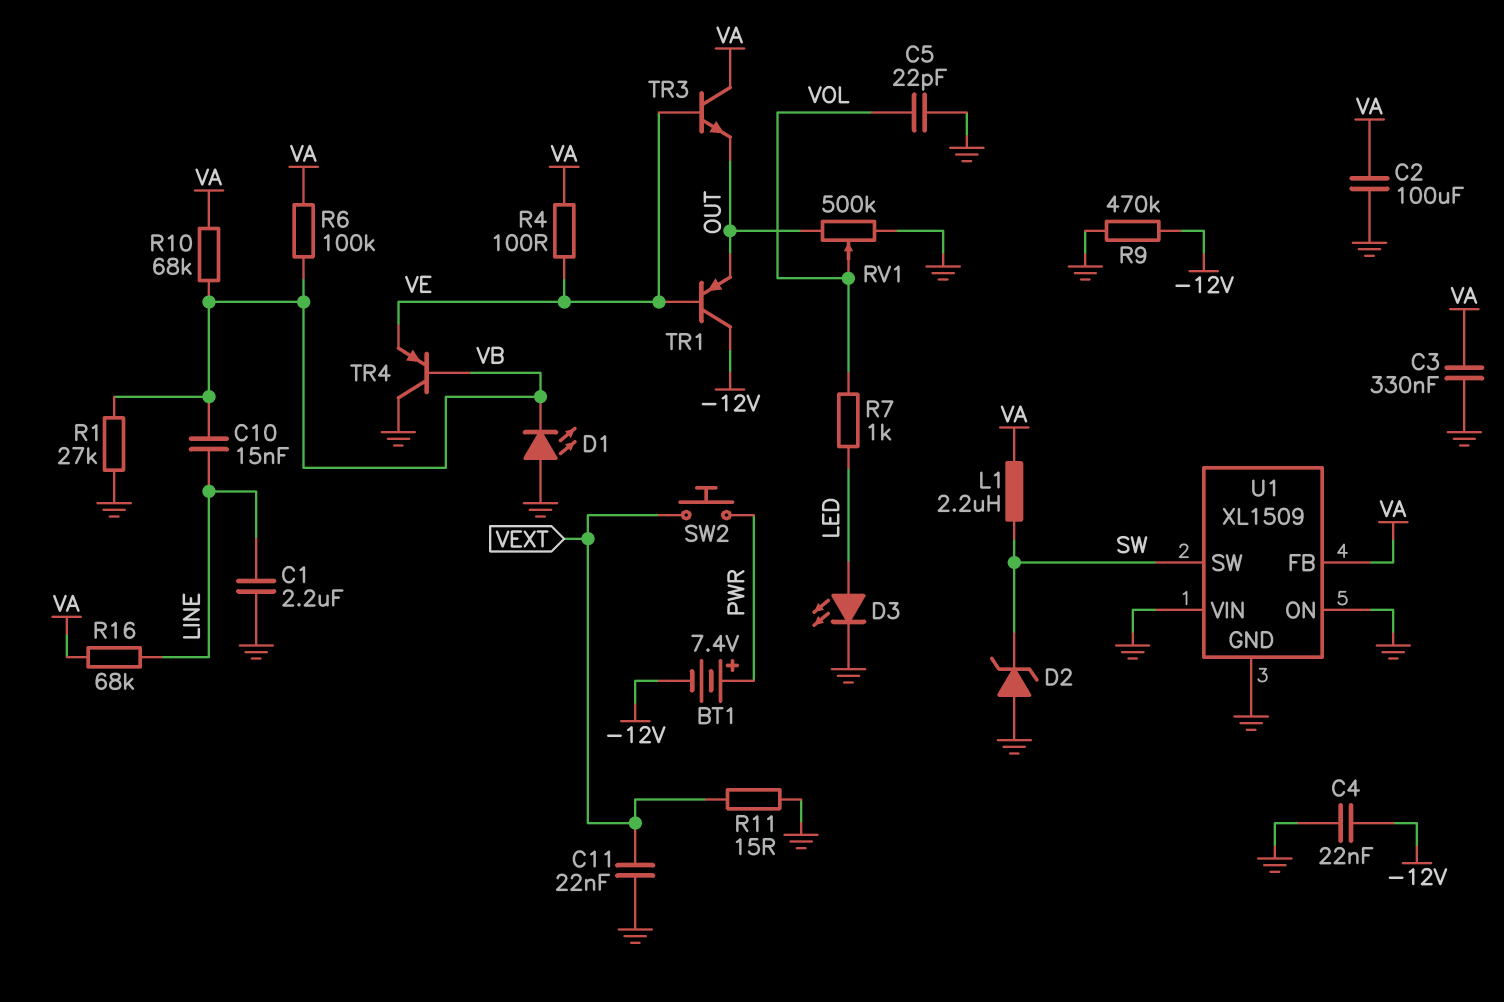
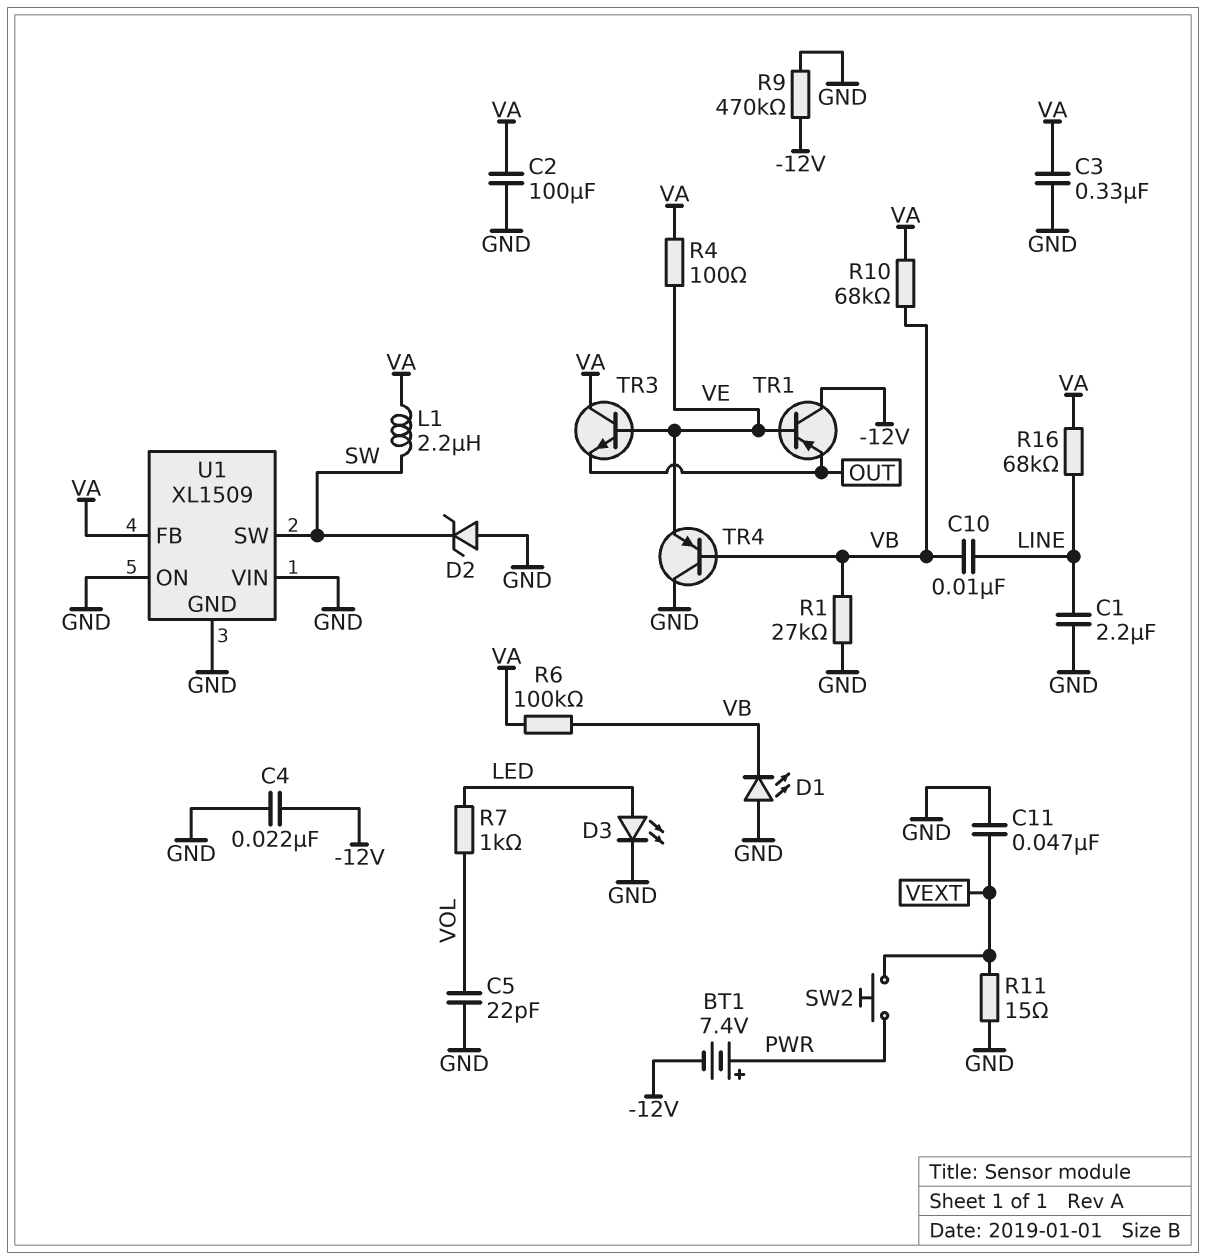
C10: 15nF (LINE, VB) -> 10nF (LINE, VB)
C11: 22nF (GND, VEXT) -> 47nF (GND, VEXT)
RV1: 500k (GND, OUT, wiper VOL) -> none

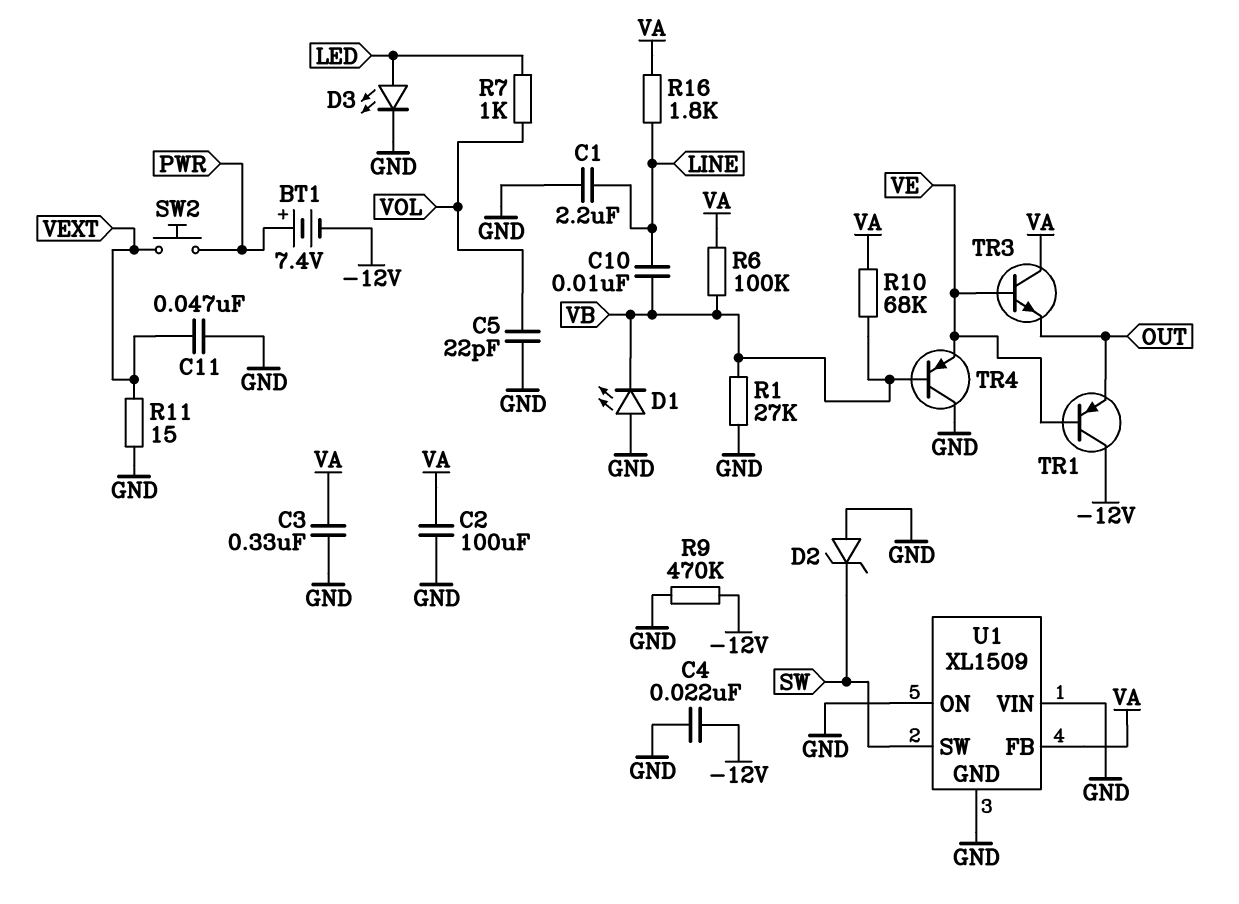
L1: 2.2uH (SW, VA) -> none
R4: 100 (VA, VE) -> none
R16: 68k (LINE, VA) -> 1.8k (LINE, VA)

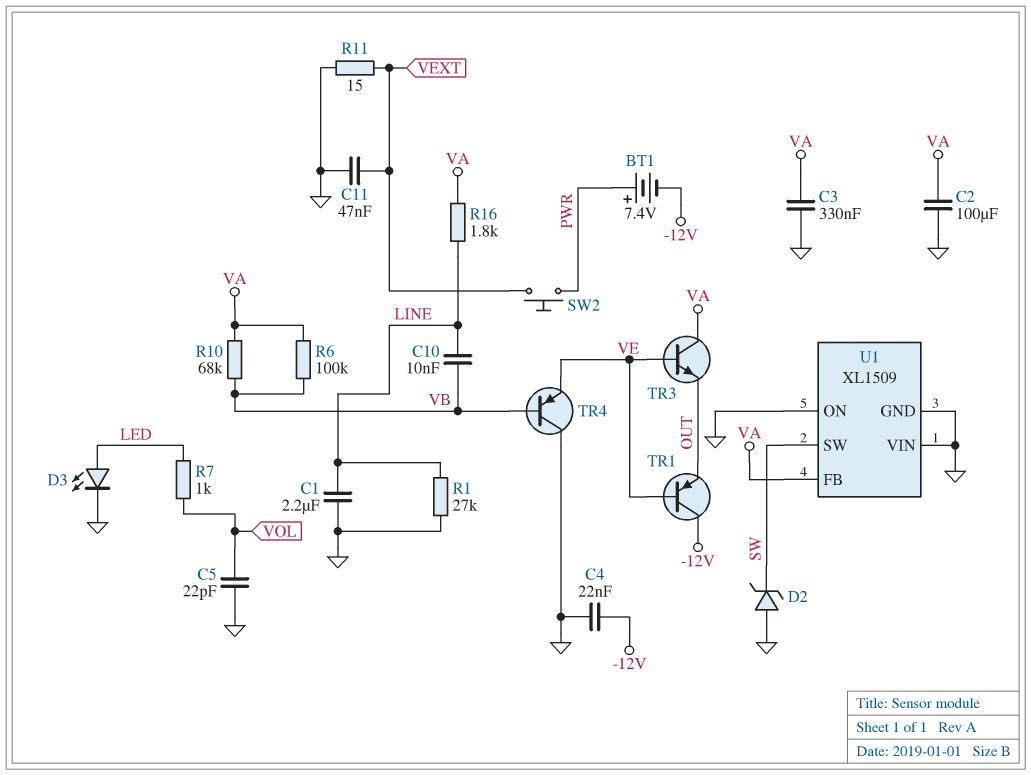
D1: LED (A GND, K VB) -> none
R1: 27k (GND, VB) -> 27k (GND, LINE)
R9: 470k (-12V, GND) -> none

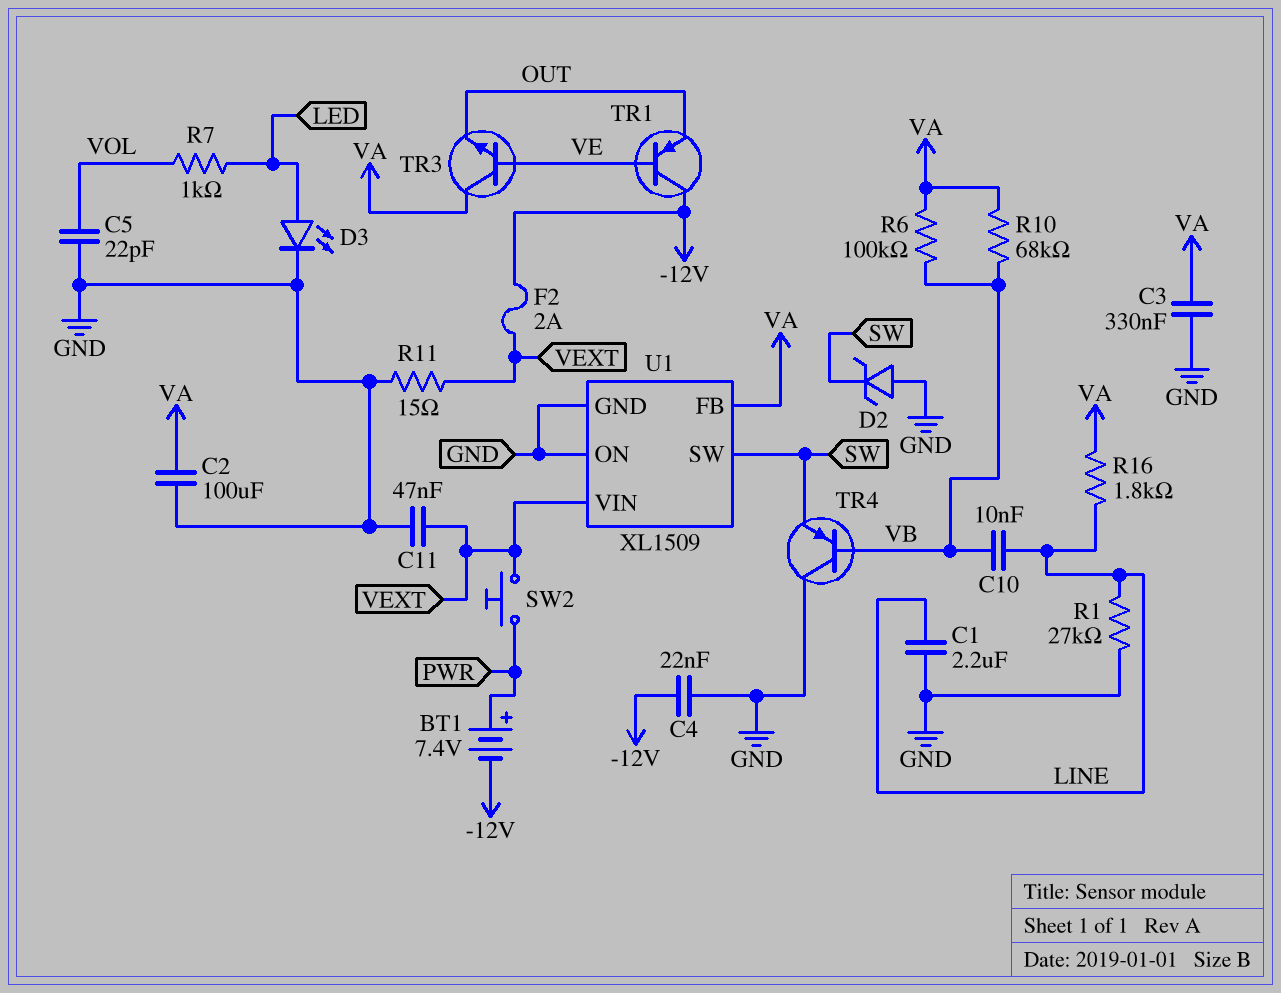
F2: none -> 2A (-12V, VEXT)
TR4: PNP (B VB, C GND, E VE) -> PNP (B VB, C GND, E SW)
U1 pin VIN: GND -> VEXT

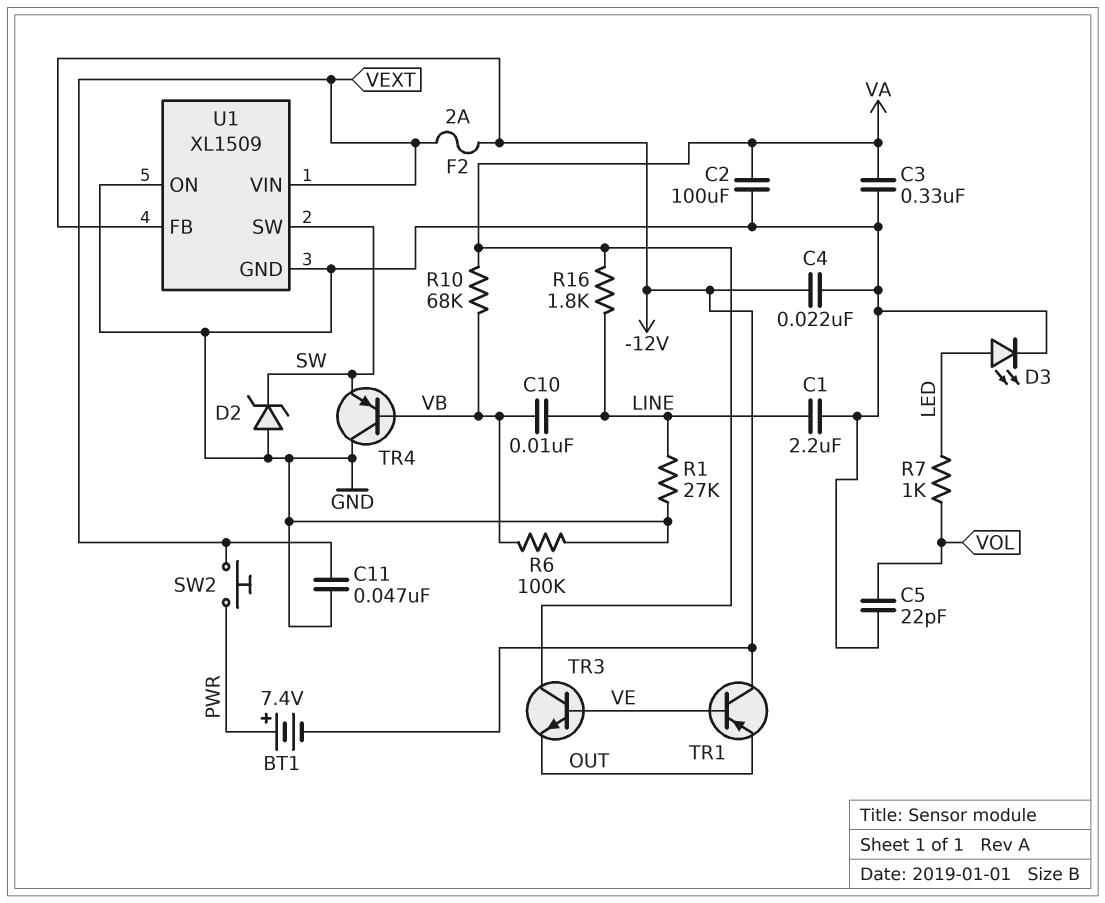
R6: 100k (VA, VB) -> 100k (GND, VB)
R11: 15 (GND, VEXT) -> none
U1 pin FB: VA -> -12V

